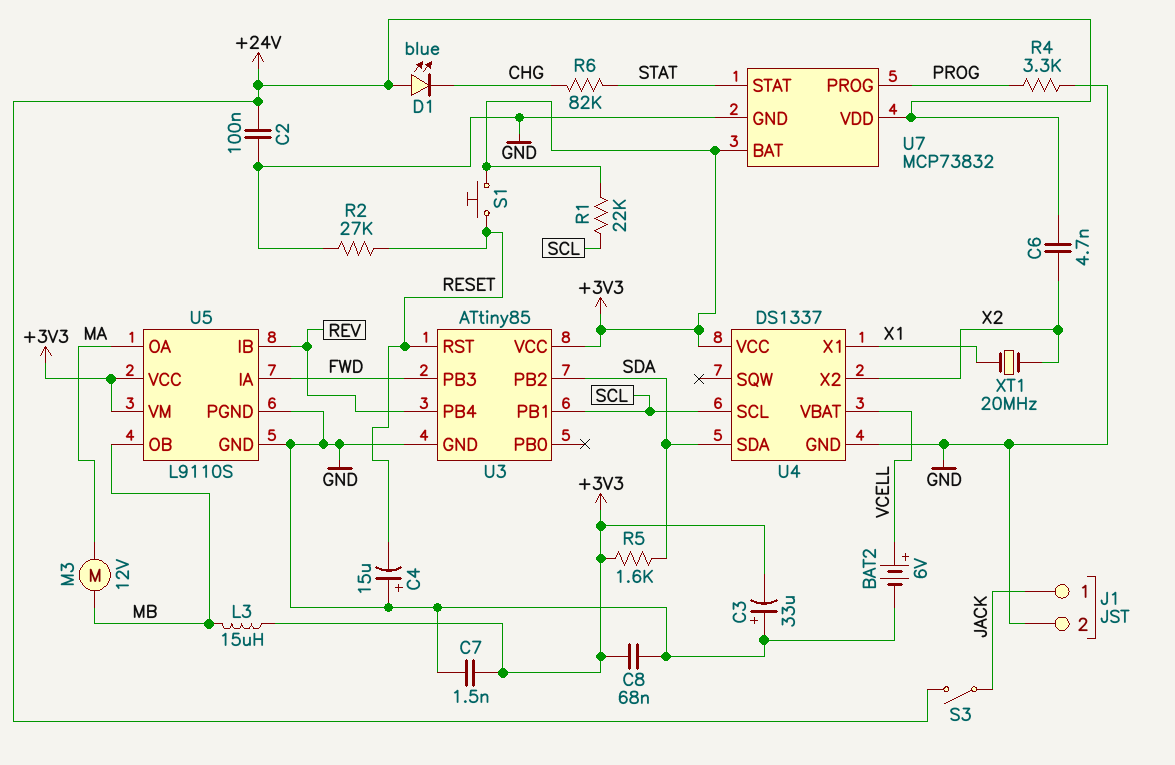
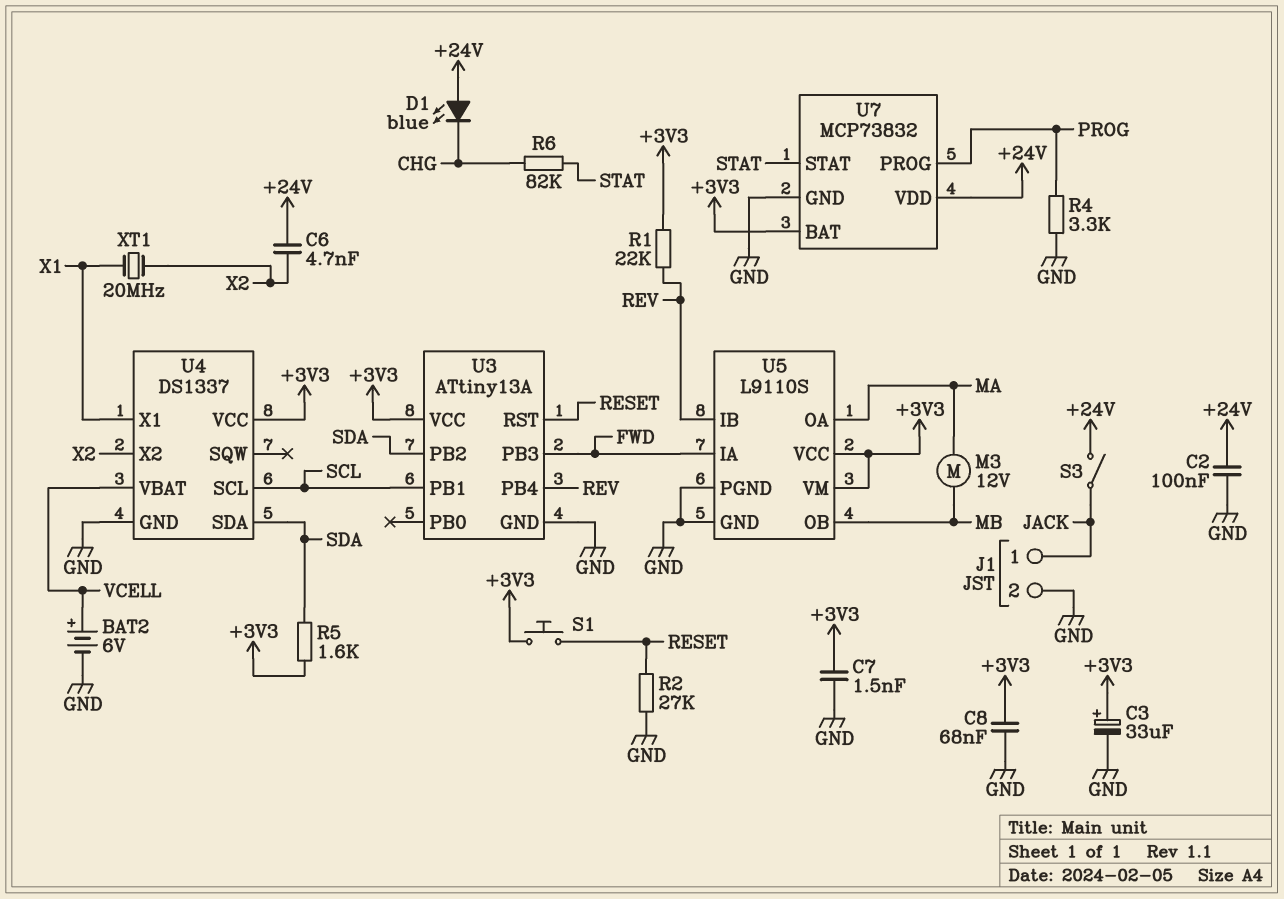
C3: 33uF (plus GND, minus +3V3) -> 33uF (plus +3V3, minus GND)
C4: 15uF (plus GND, minus RESET) -> none
L3: 15uH (+3V3, MB) -> none
R1: 22k (+3V3, SCL) -> 22k (+3V3, REV)
U3: ATtiny85 -> ATtiny13A

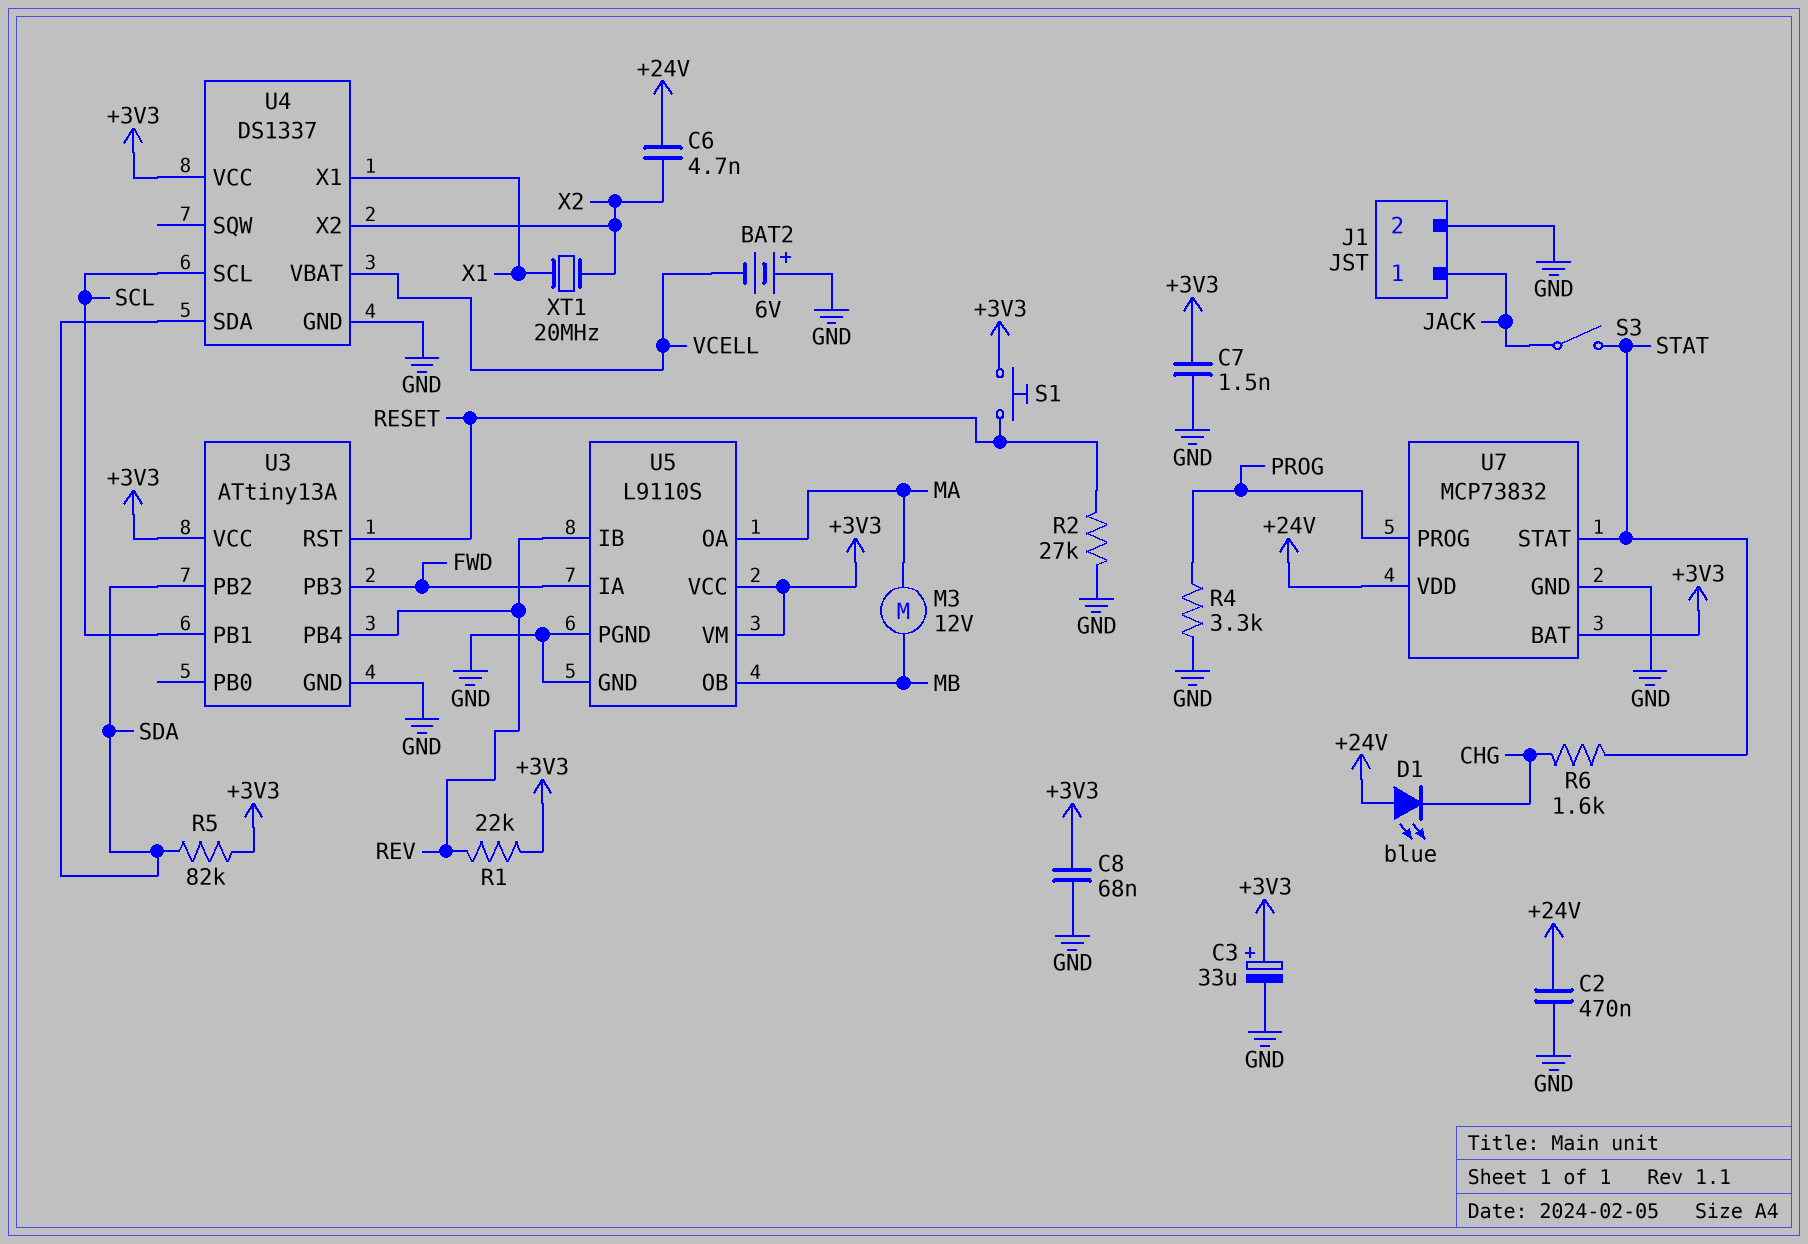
BAT2: 6V (plus VCELL, minus GND) -> 6V (plus GND, minus VCELL)
C2: 100nF (+24V, GND) -> 470nF (+24V, GND)
R5: 1.6k (+3V3, SDA) -> 82k (+3V3, SDA)
R6: 82k (CHG, STAT) -> 1.6k (CHG, STAT)
S3: switch (+24V, JACK) -> switch (JACK, STAT)

